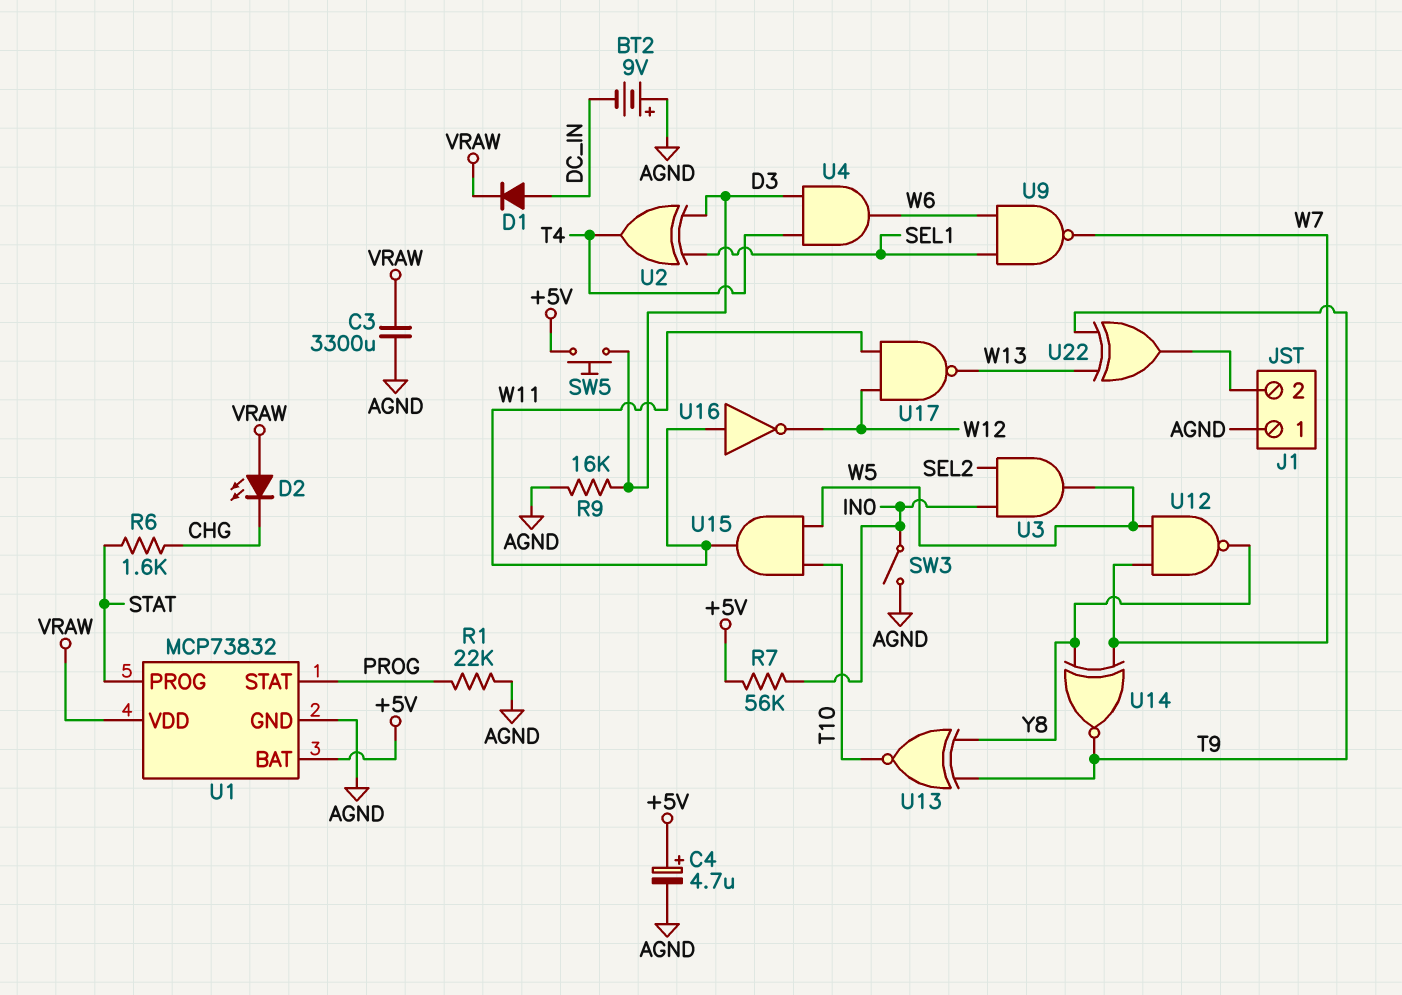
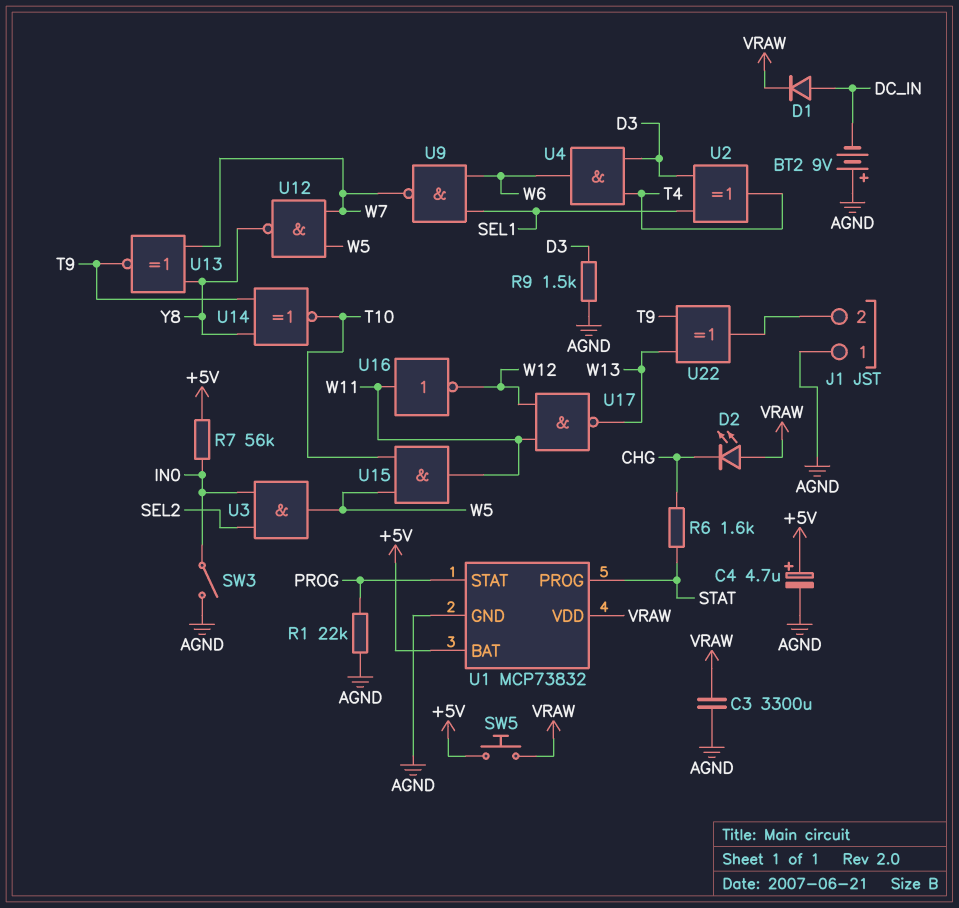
R9: 16k (AGND, D3) -> 1.5k (AGND, D3)
SW5: button (+5V, D3) -> button (+5V, VRAW)
U13: XNOR (in T9, in Y8, out T10) -> XNOR (in W7, in Y8, out T9)
U14: XNOR (in W7, in Y8, out T9) -> XNOR (in T9, in Y8, out T10)

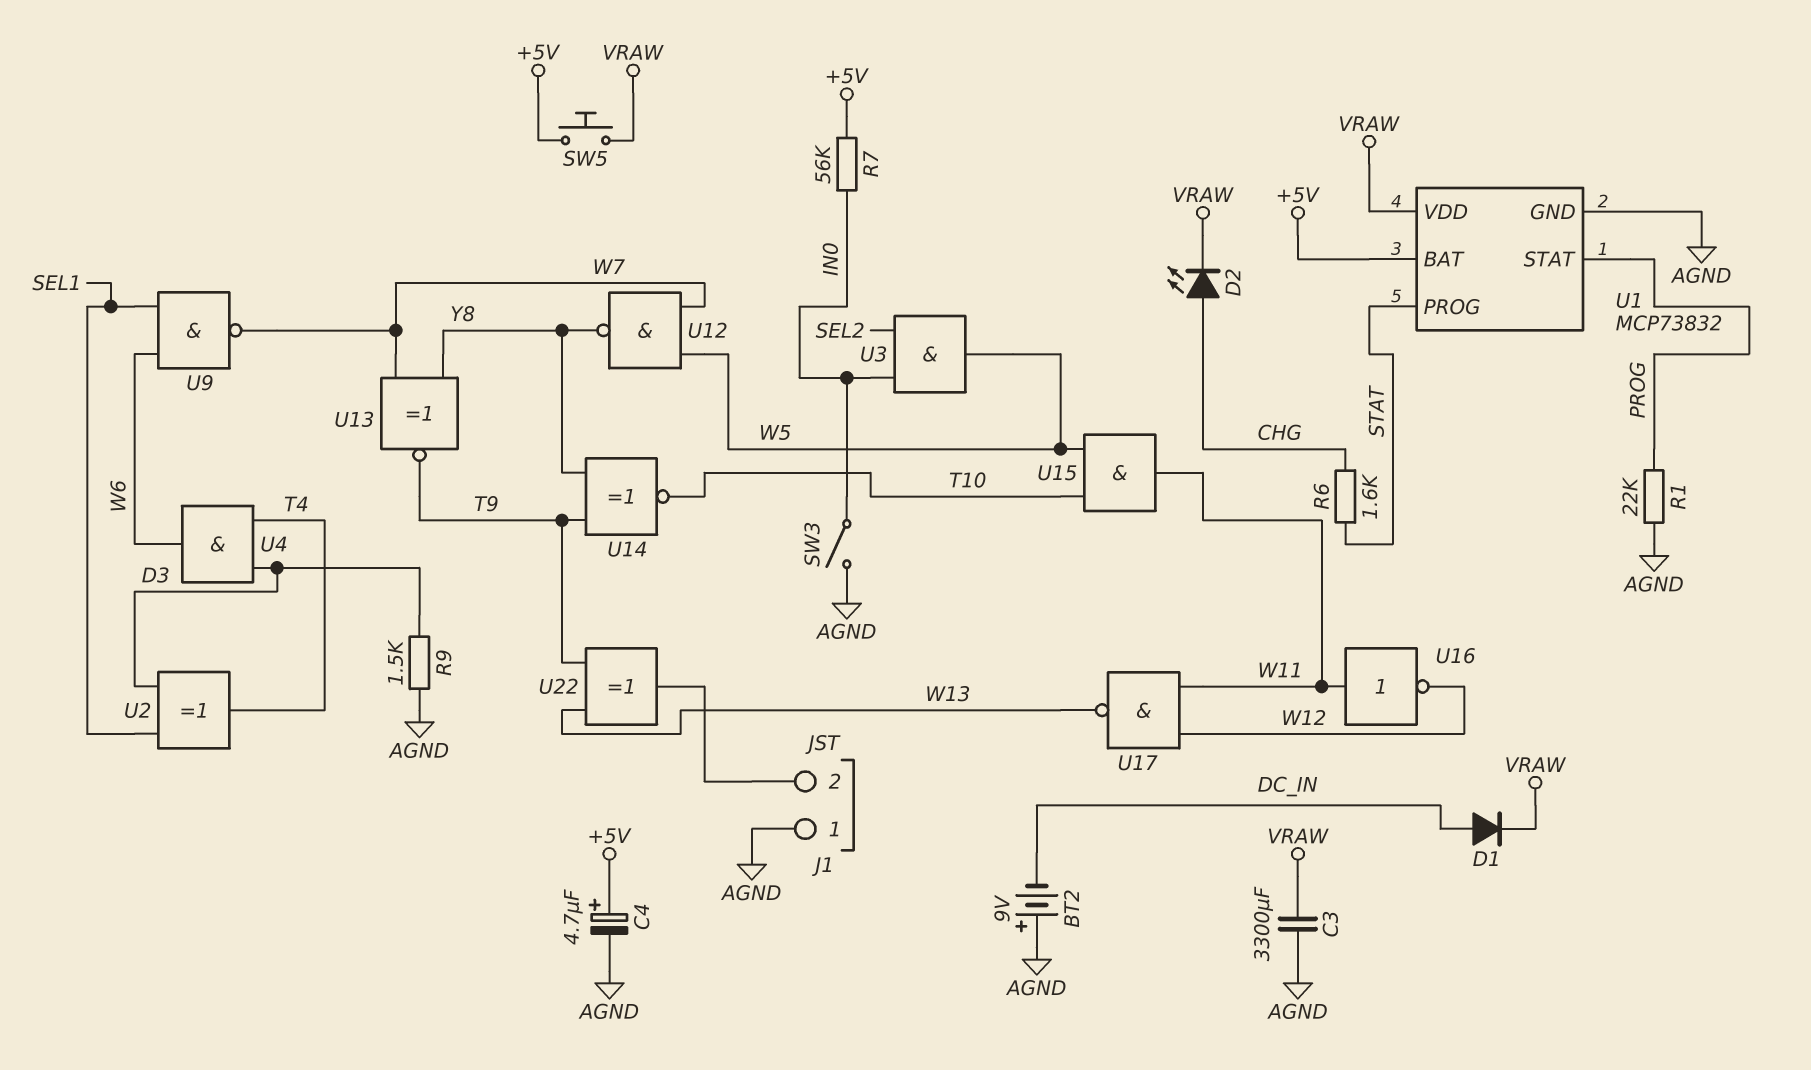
D2: LED (A VRAW, K CHG) -> LED (A CHG, K VRAW)

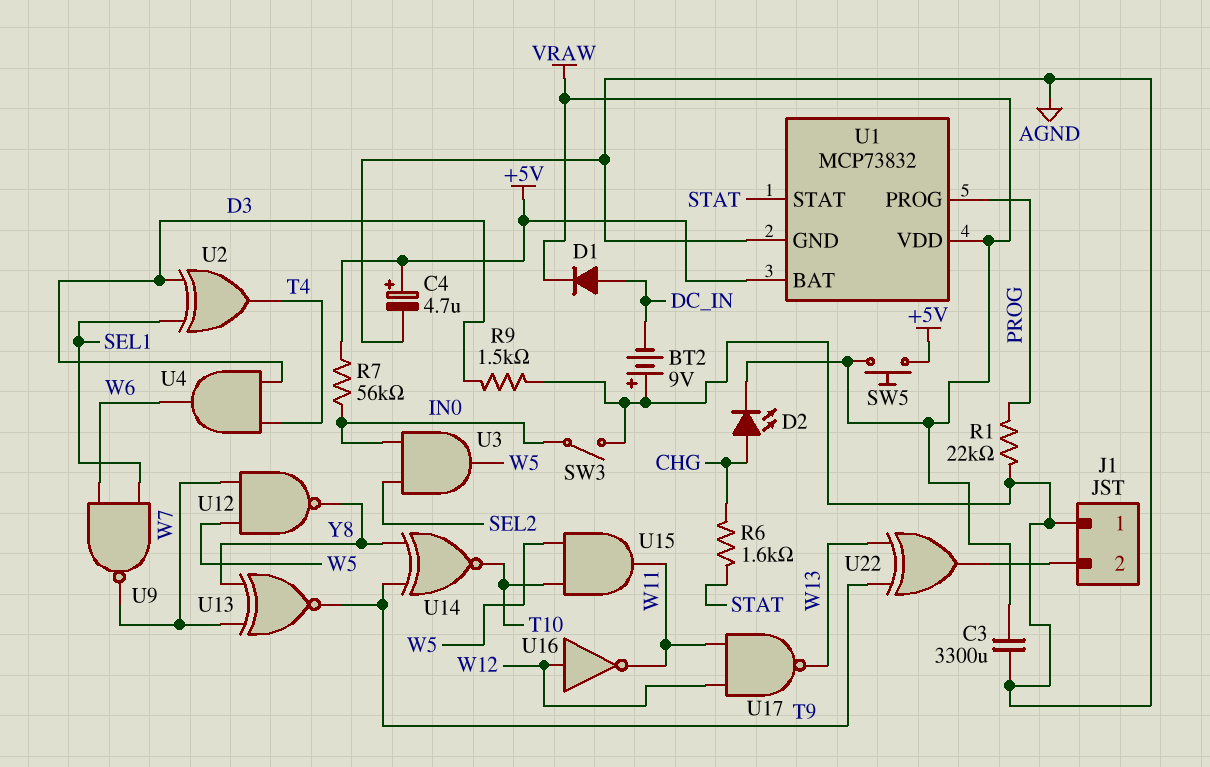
U1 pin PROG: STAT -> PROG
U1 pin STAT: PROG -> STAT
U16: NOT (in W11, out W12) -> NOT (in W12, out W11)

